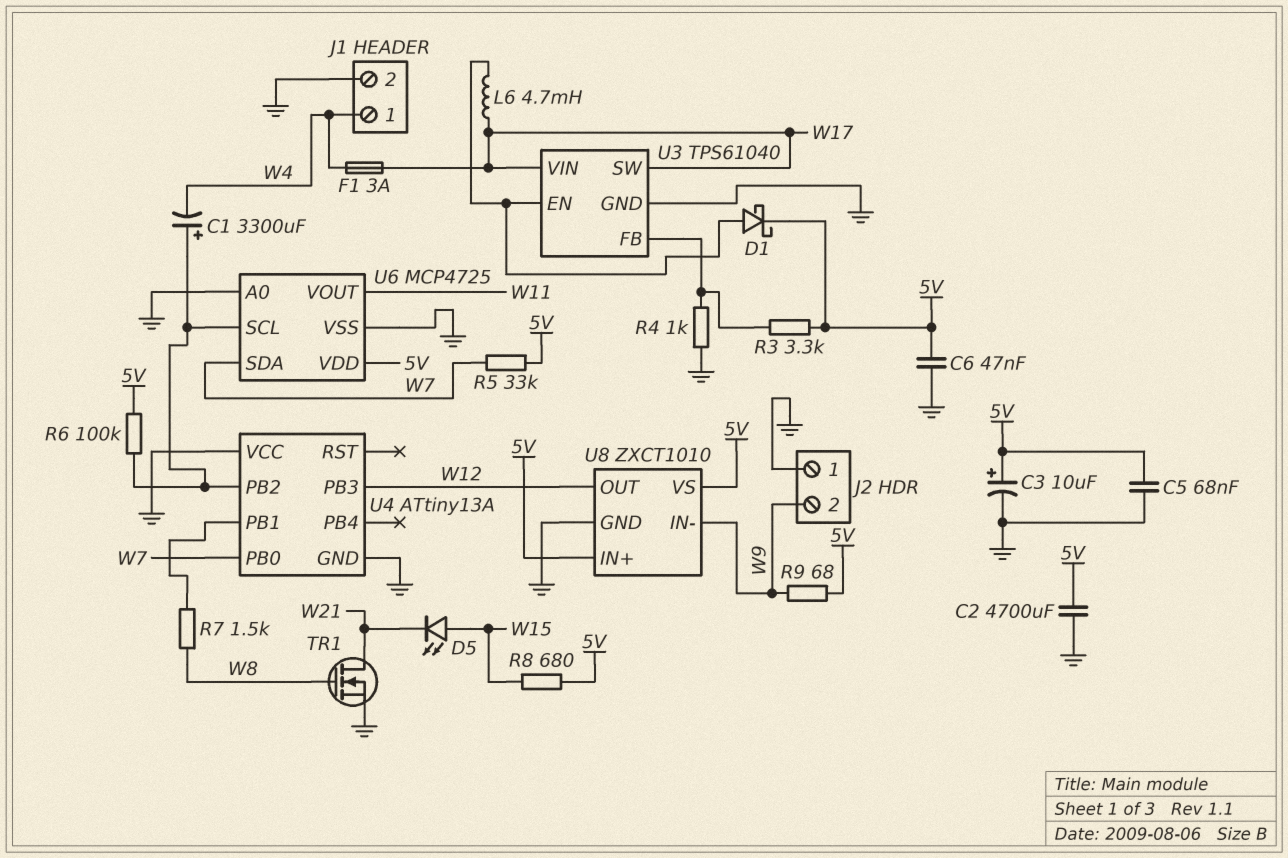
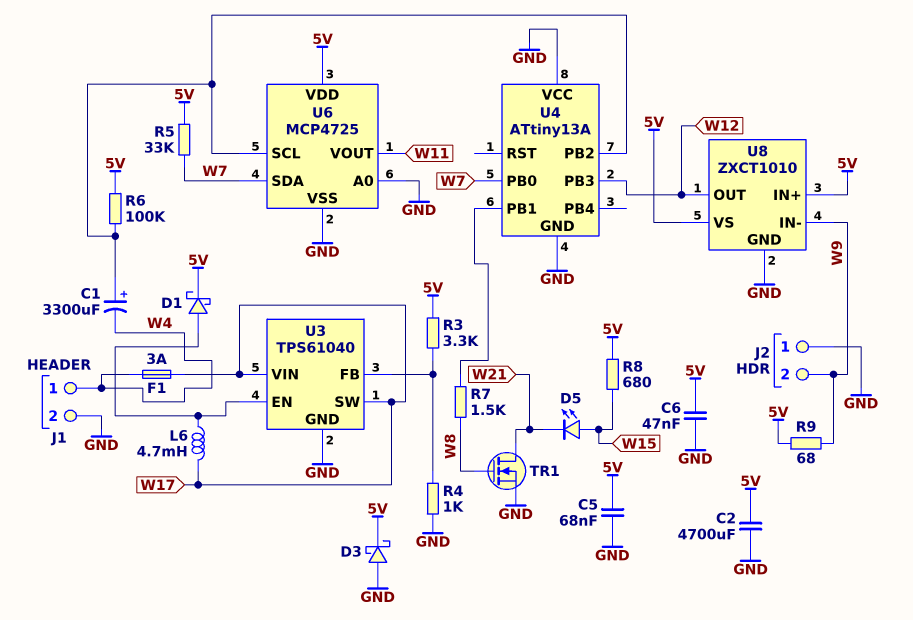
C3: 10uF (plus 5V, minus GND) -> none
D3: none -> schottky (A GND, K 5V)

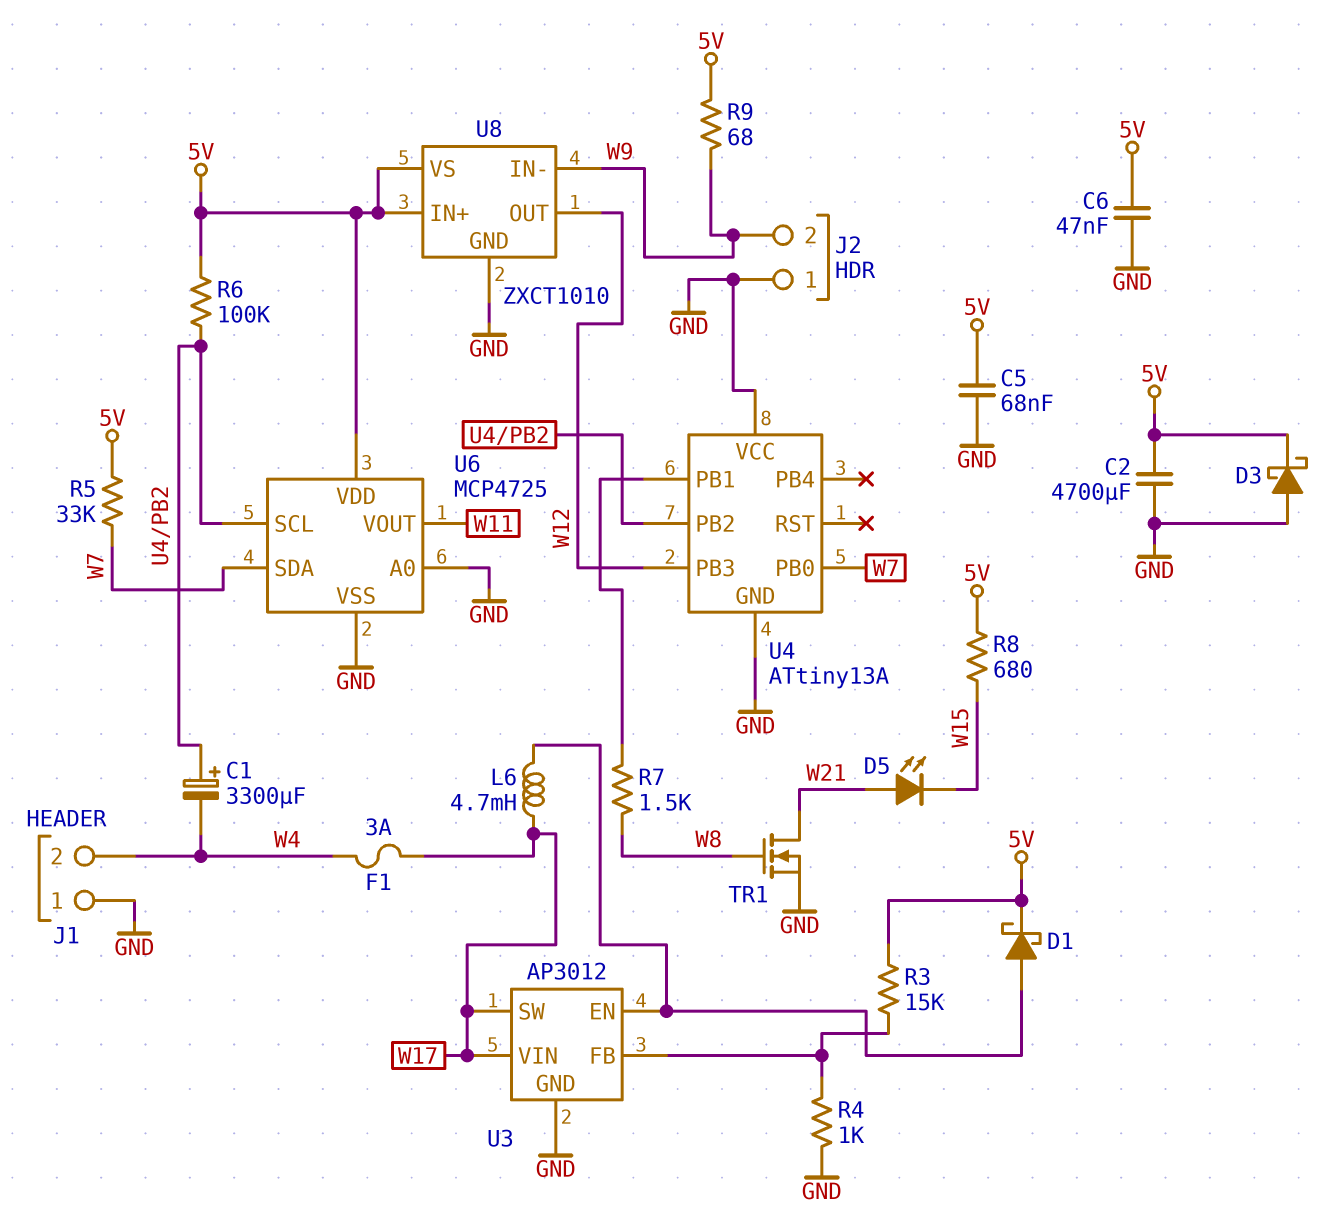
D5: LED (A W15, K W21) -> LED (A W21, K W15)
J1 pin 1: W4 -> GND
J1 pin 2: GND -> W4
R3: 3.3k (5V, U3/FB) -> 15k (5V, U3/FB)
U3: TPS61040 -> AP3012

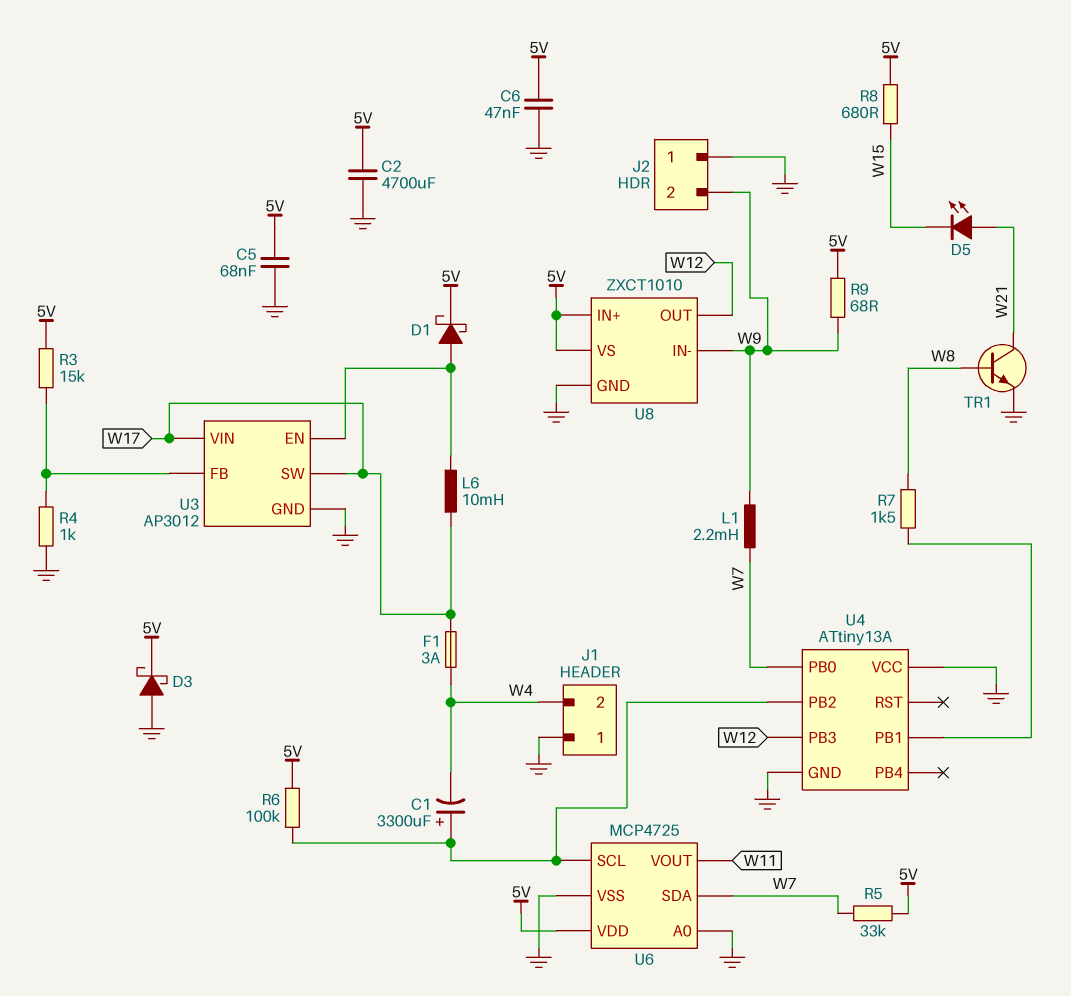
L1: none -> 2.2mH (W7, W9)
L6: 4.7mH (U3/EN, W17) -> 10mH (U3/EN, W17)
TR1: NMOS (G W8, D W21, S GND) -> NPN (B W8, C W21, E GND)

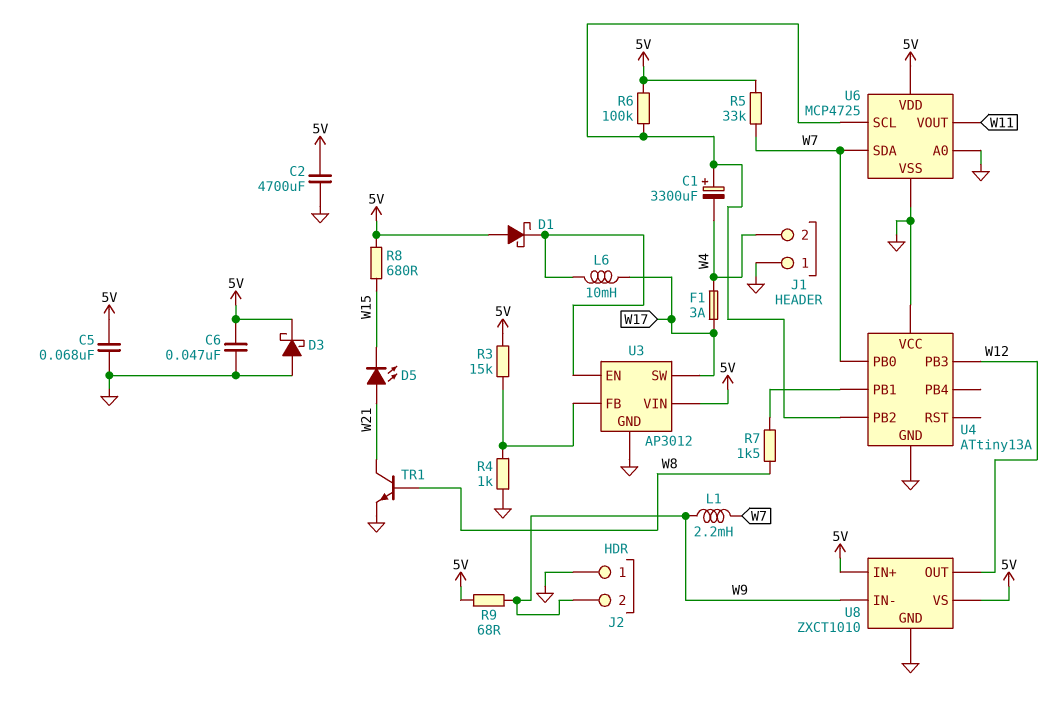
D1: schottky (A U3/EN, K 5V) -> schottky (A 5V, K U3/EN)
U3 pin VIN: W17 -> 5V

